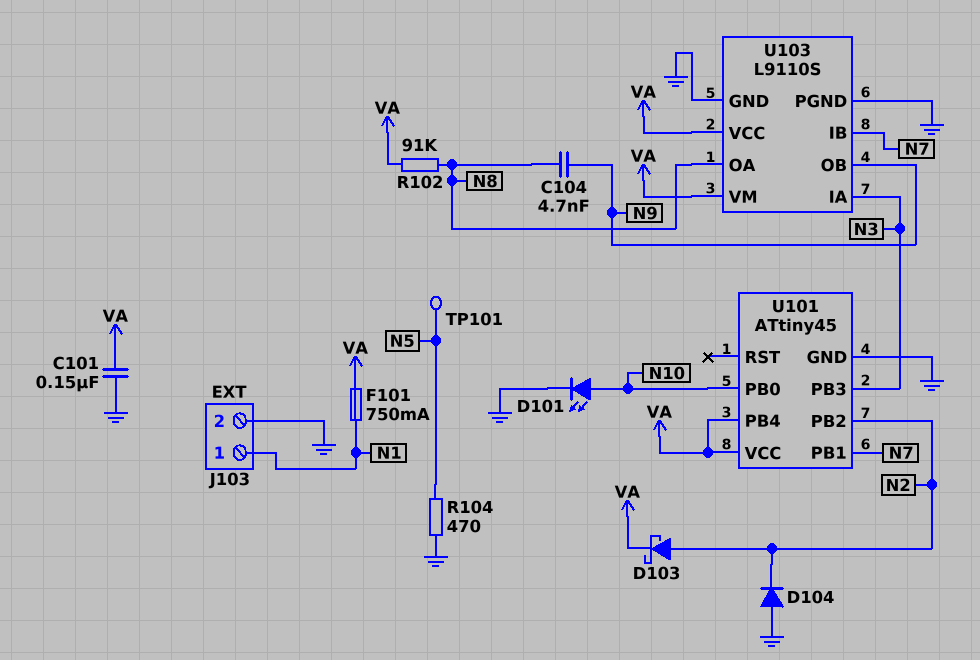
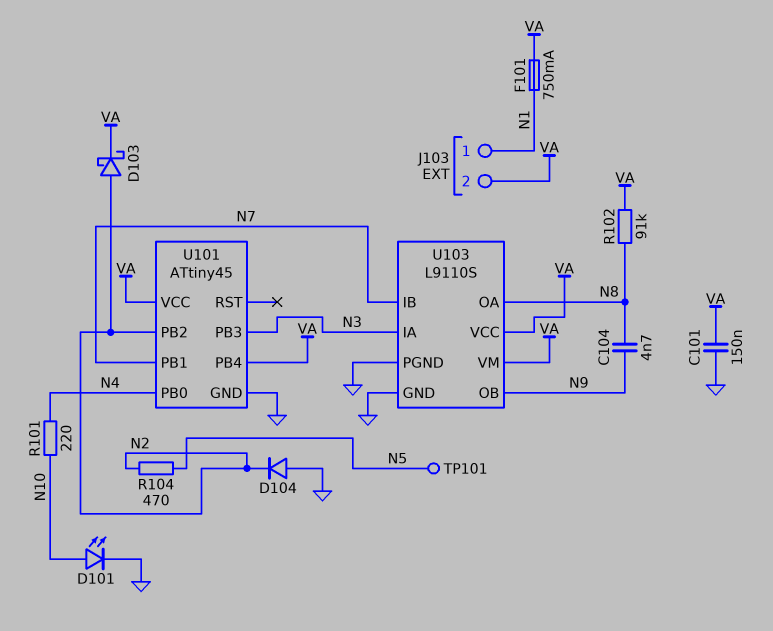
J103 pin 2: GND -> VA
R101: none -> 220 (N4, N10)
R104: 470 (GND, N5) -> 470 (N2, N5)
U101 pin PB0: N10 -> N4

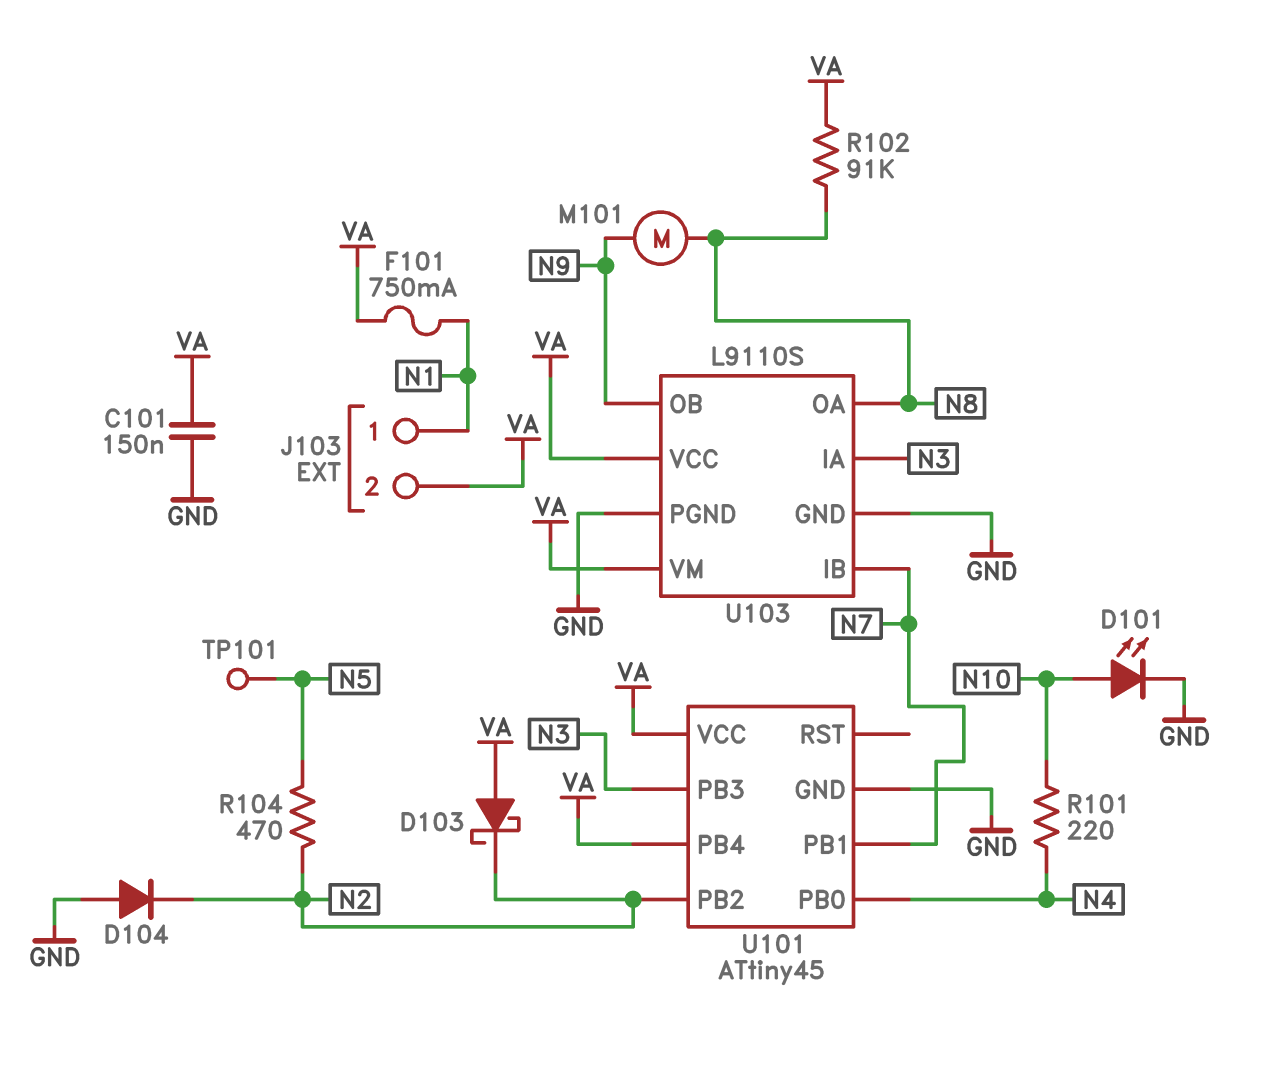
C104: 4.7nF (N8, N9) -> none
D103: schottky (A N2, K VA) -> schottky (A VA, K N2)
M101: none -> motor (N8, N9)

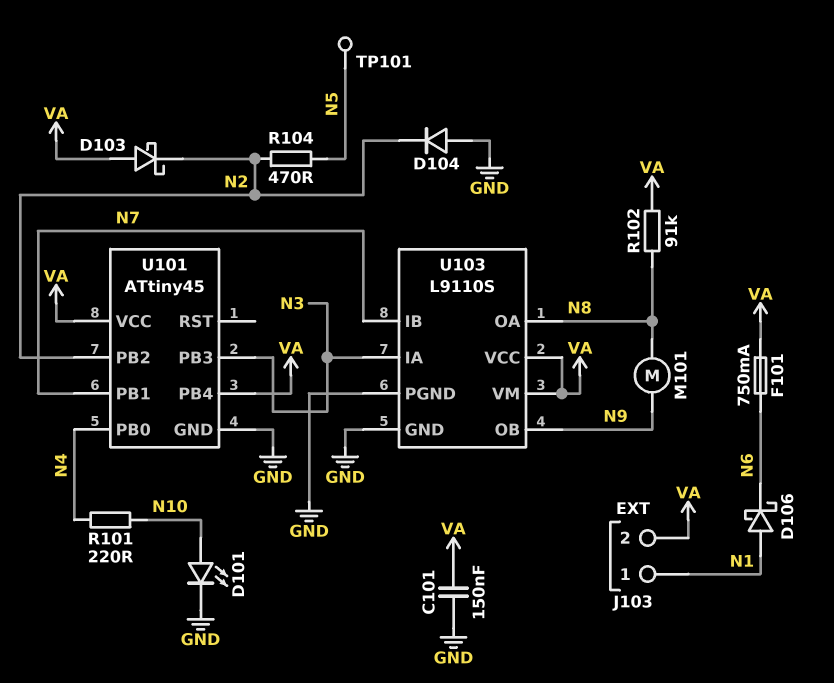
D106: none -> schottky (A N1, K N6)
F101: 750mA (N1, VA) -> 750mA (N6, VA)

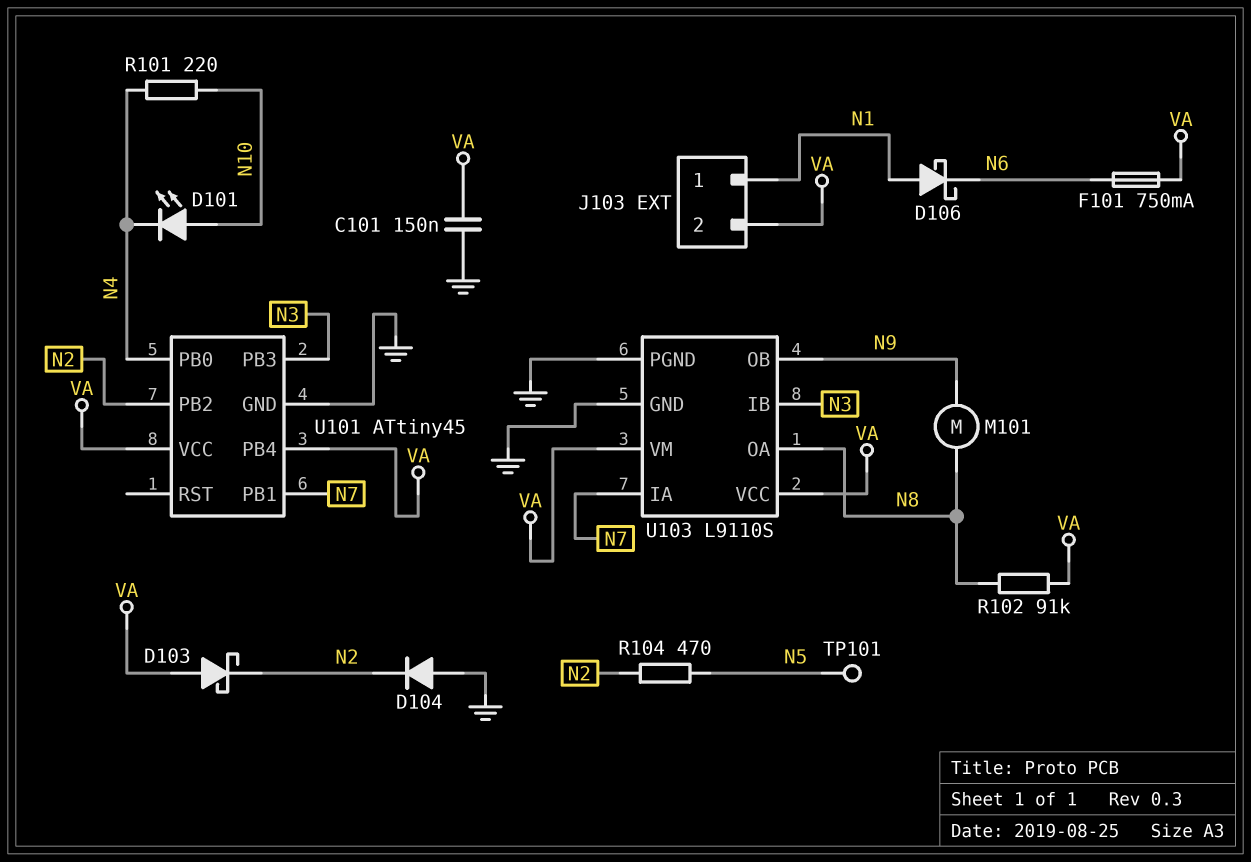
D101: LED (A N10, K GND) -> LED (A N10, K N4)
U103 pin IA: N3 -> N7
U103 pin IB: N7 -> N3

